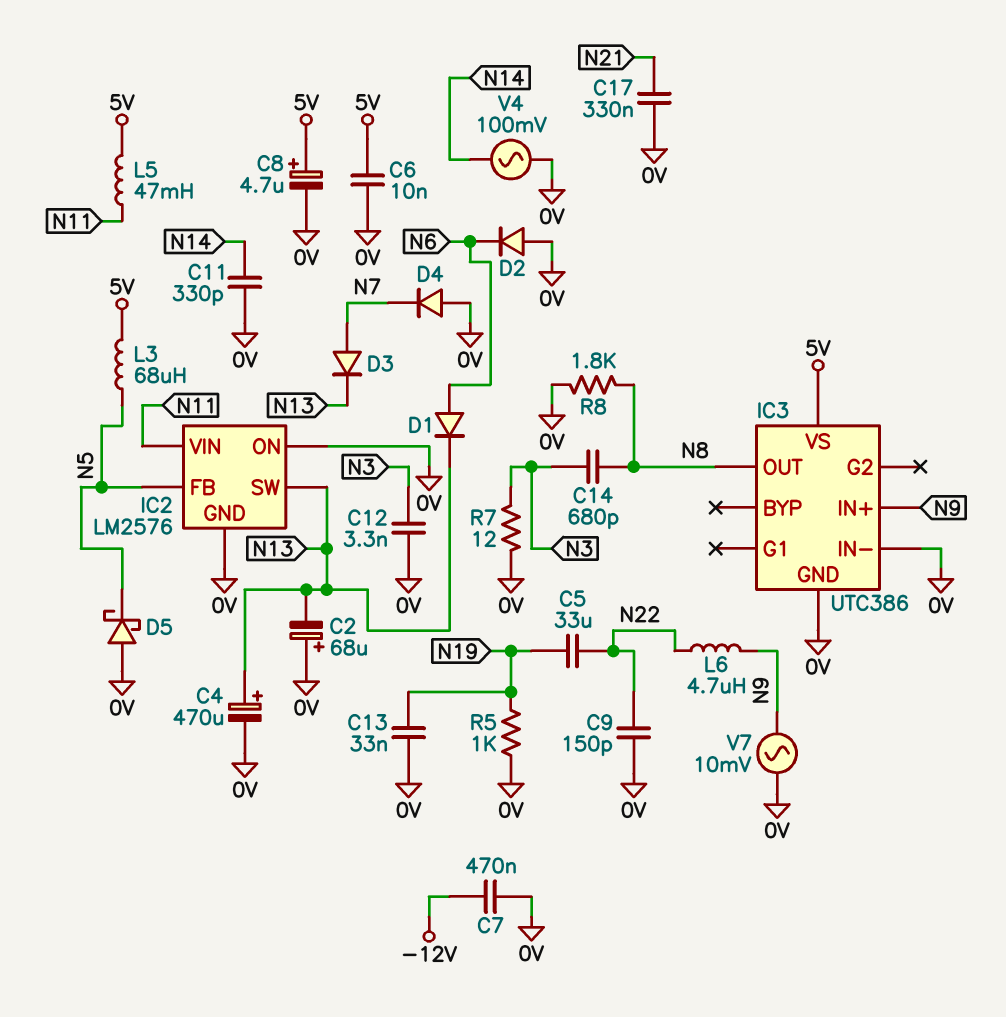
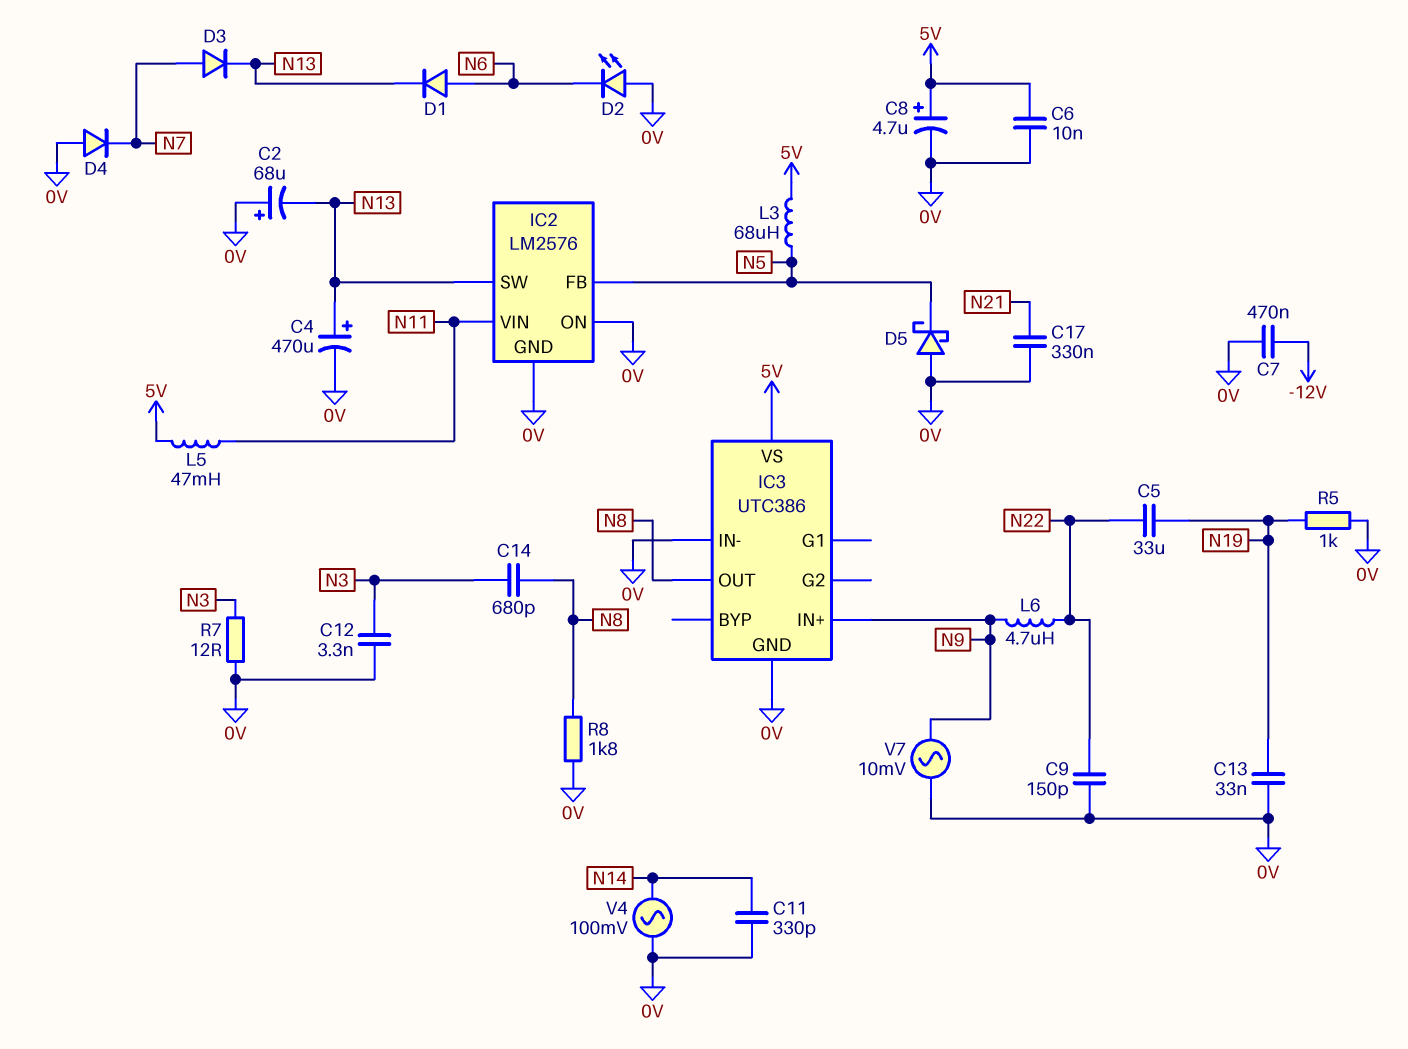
D2: diode (A 0V, K N6) -> LED (A 0V, K N6)

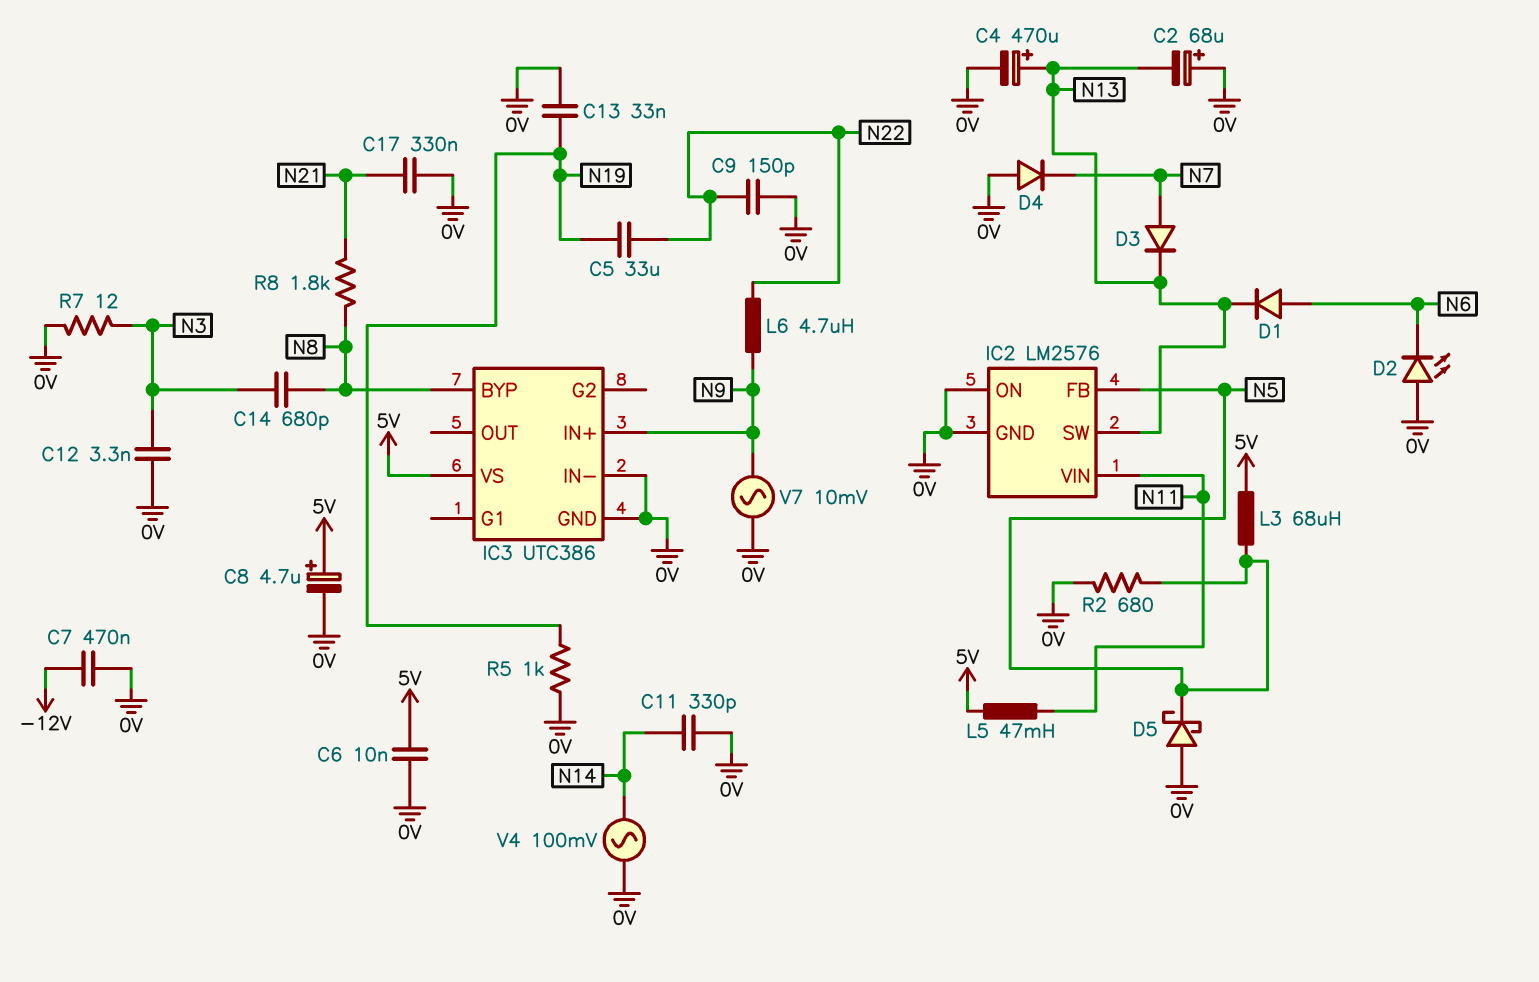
IC3 pin BYP: none -> N8
IC3 pin OUT: N8 -> none
R2: none -> 680 (0V, N5)
R8: 1.8k (0V, N8) -> 1.8k (N8, N21)

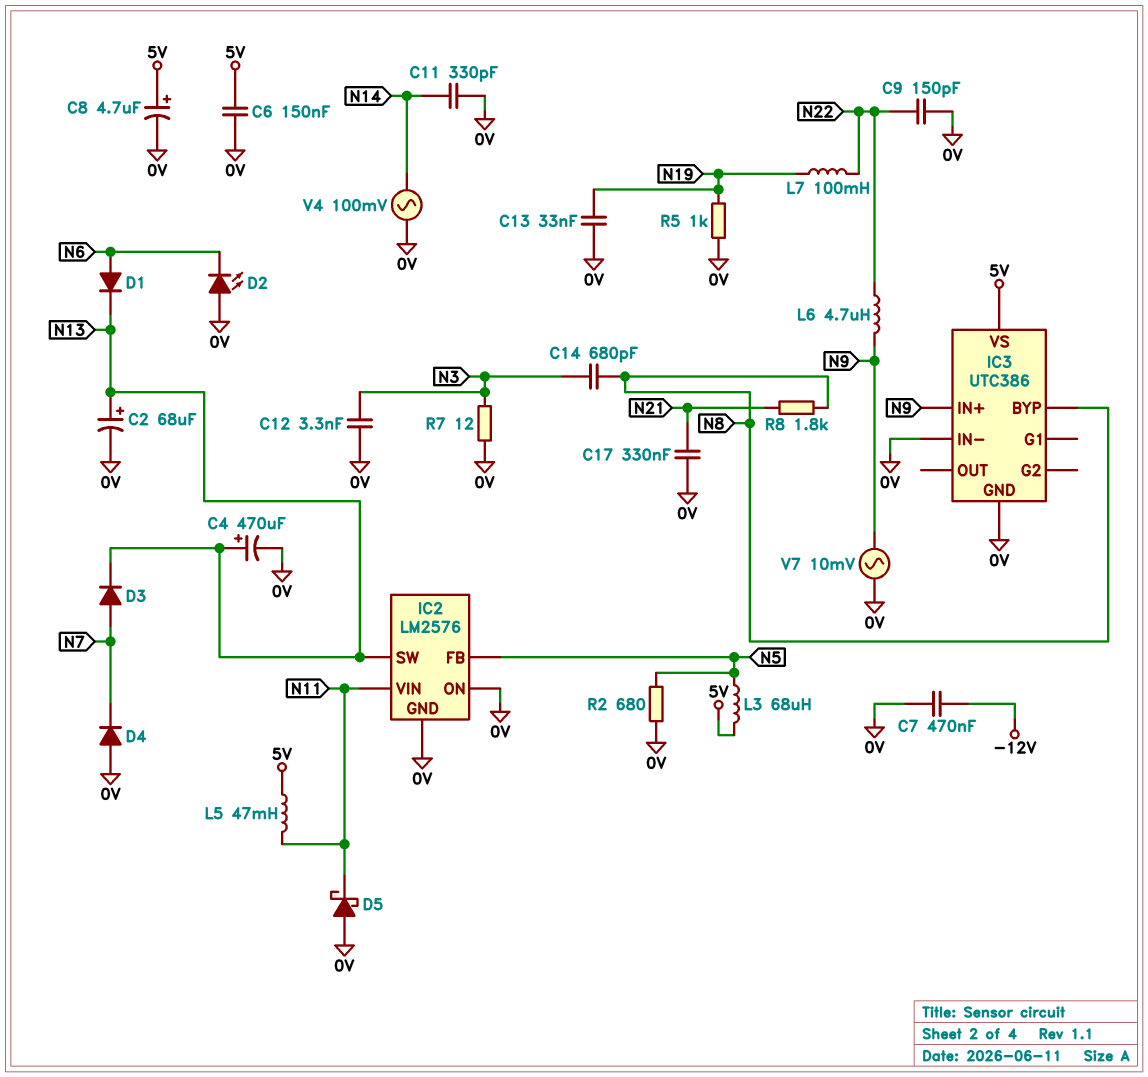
C2: 68uF (plus 0V, minus N13) -> 68uF (plus N13, minus 0V)
C5: 33uF (N19, N22) -> none
C6: 10nF (0V, 5V) -> 150nF (0V, 5V)
D5: schottky (A 0V, K N5) -> schottky (A 0V, K N11)
L7: none -> 100mH (N19, N22)

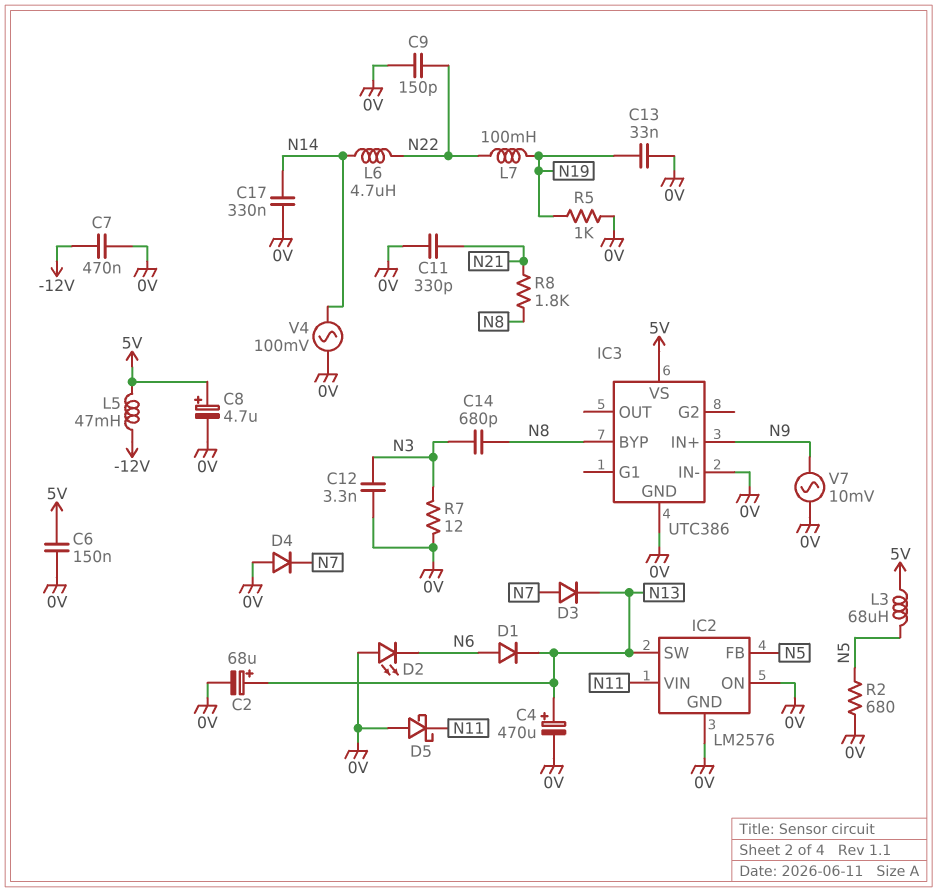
C11: 330pF (0V, N14) -> 330pF (0V, N21)
C17: 330nF (0V, N21) -> 330nF (0V, N14)
L5: 47mH (5V, N11) -> 47mH (-12V, 5V)
L6: 4.7uH (N9, N22) -> 4.7uH (N14, N22)

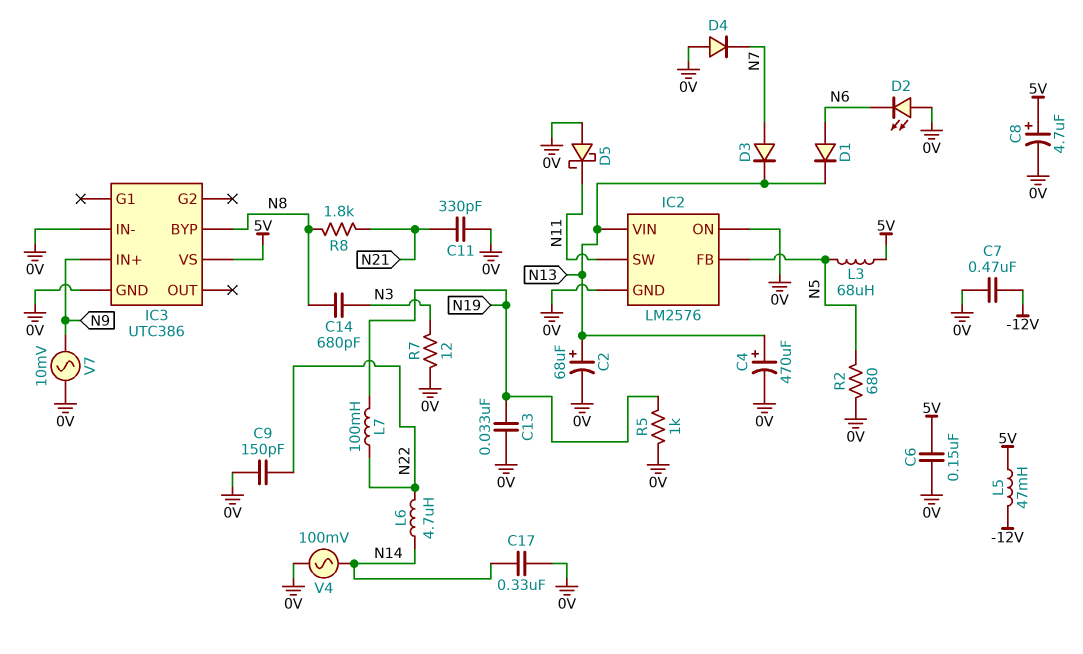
C12: 3.3nF (0V, N3) -> none
IC2 pin SW: N13 -> N11
IC2 pin VIN: N11 -> N13

